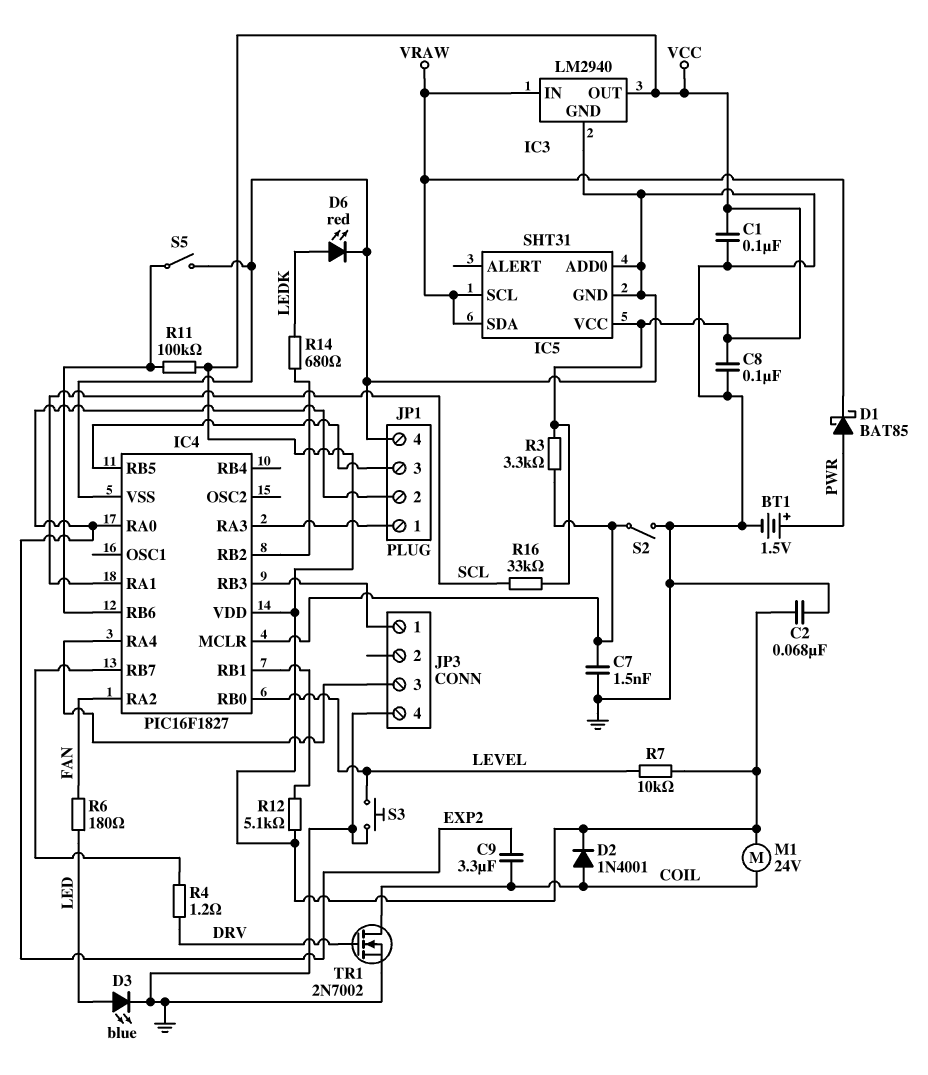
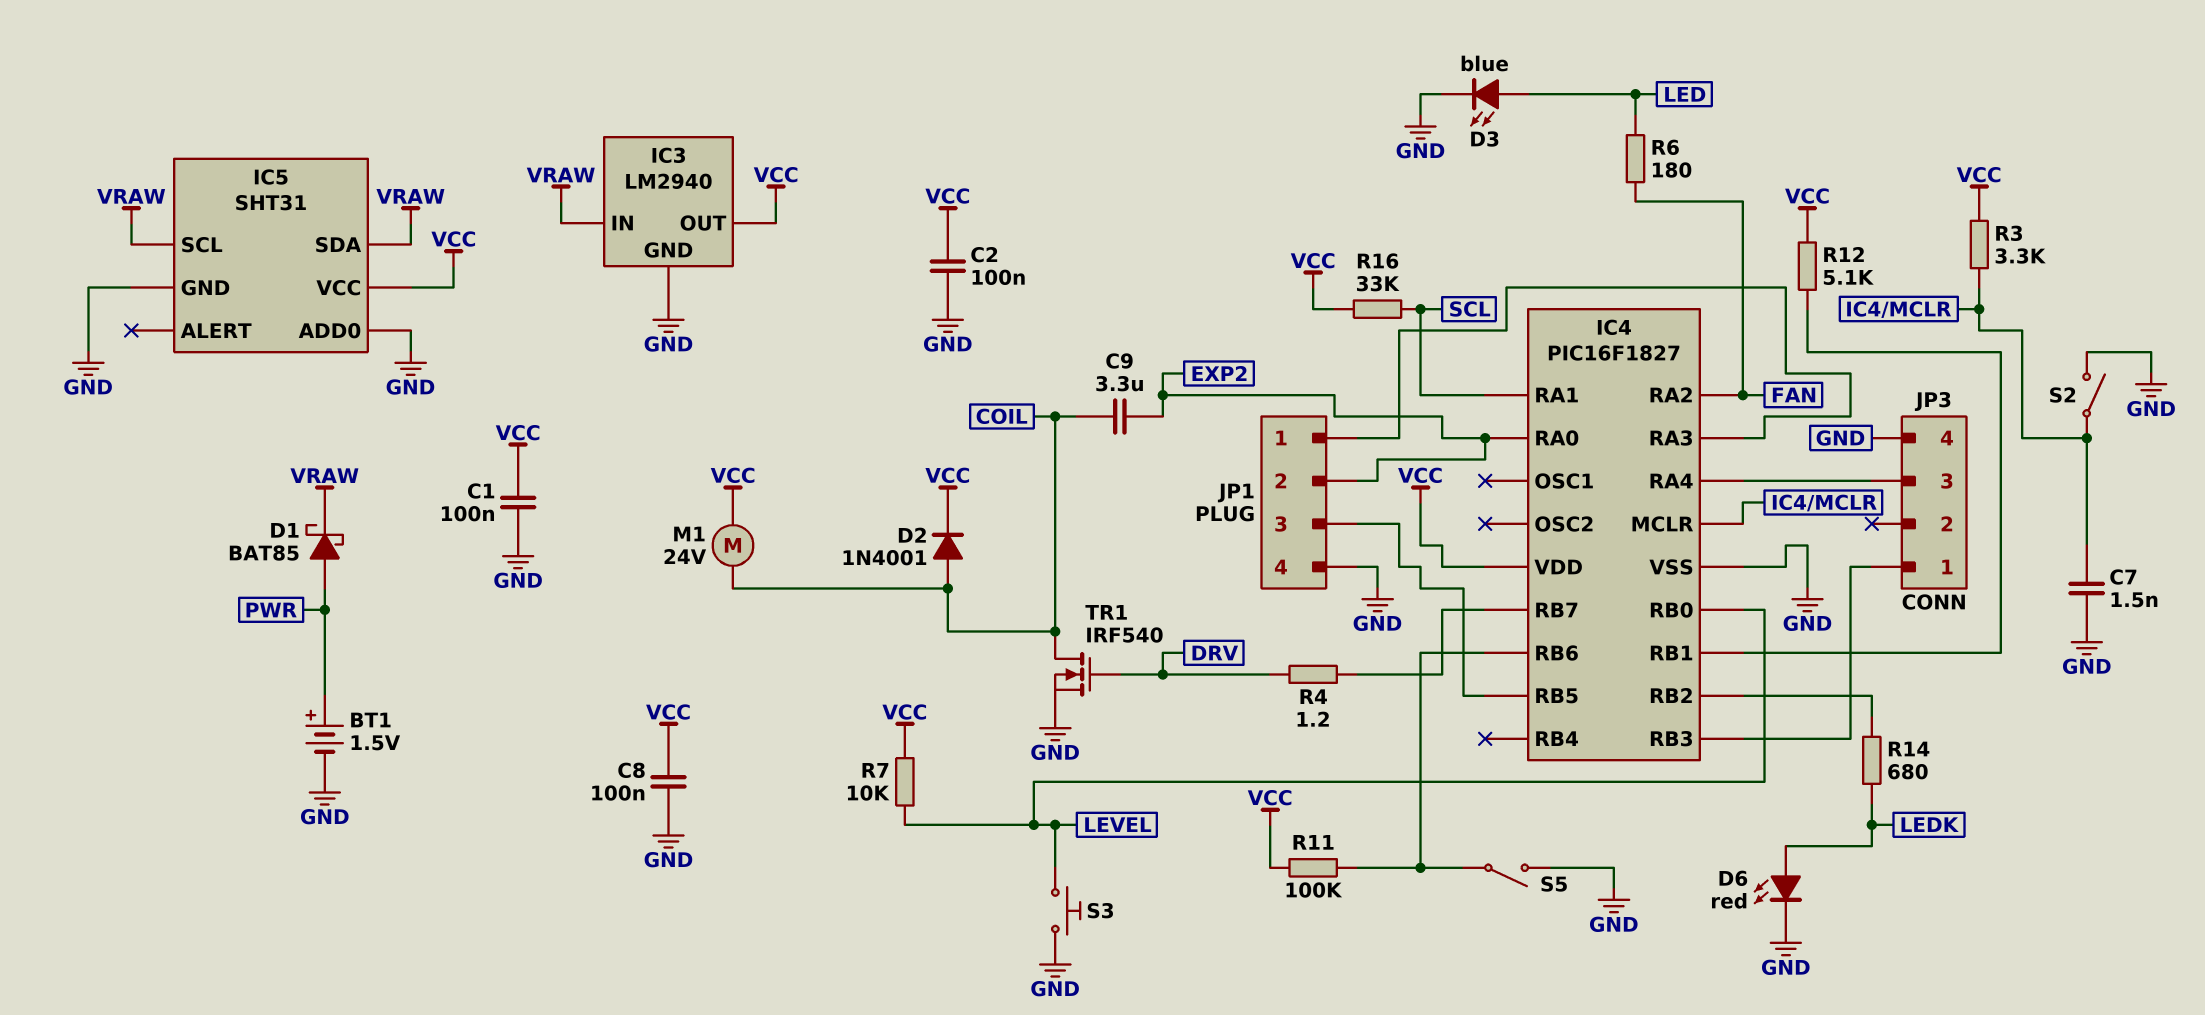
C2: 68nF (GND, VCC) -> 100nF (GND, VCC)
TR1: NMOS 2N7002 (G DRV, D COIL, S GND) -> NMOS IRF540 (G DRV, D COIL, S GND)

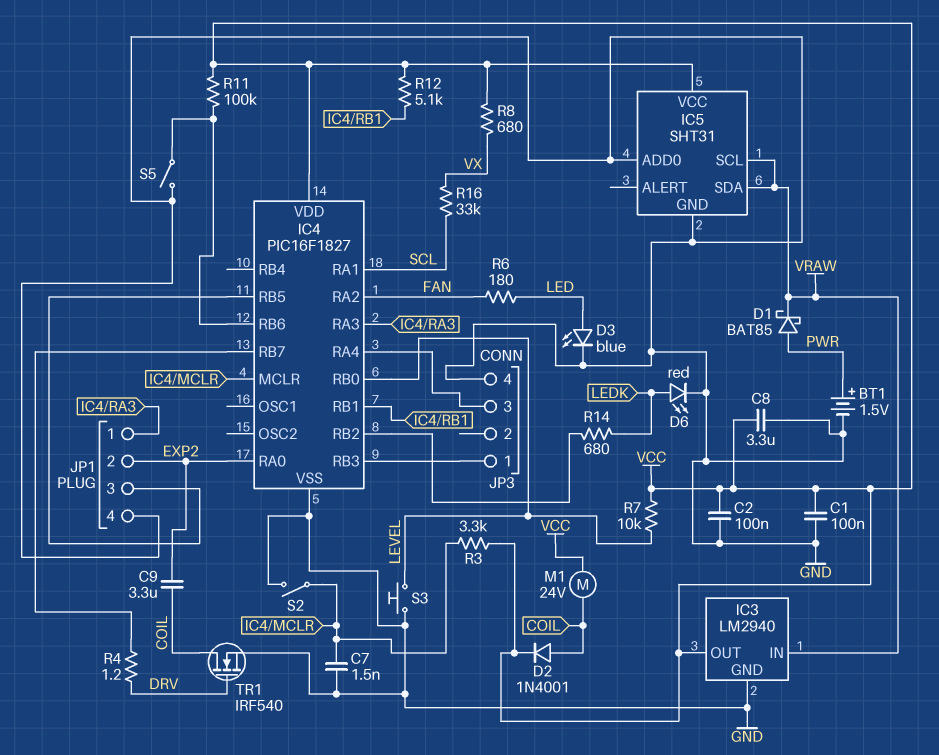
C8: 100nF (GND, VCC) -> 3.3uF (GND, VCC)
R8: none -> 680 (VCC, VX)
R16: 33k (SCL, VCC) -> 33k (SCL, VX)

